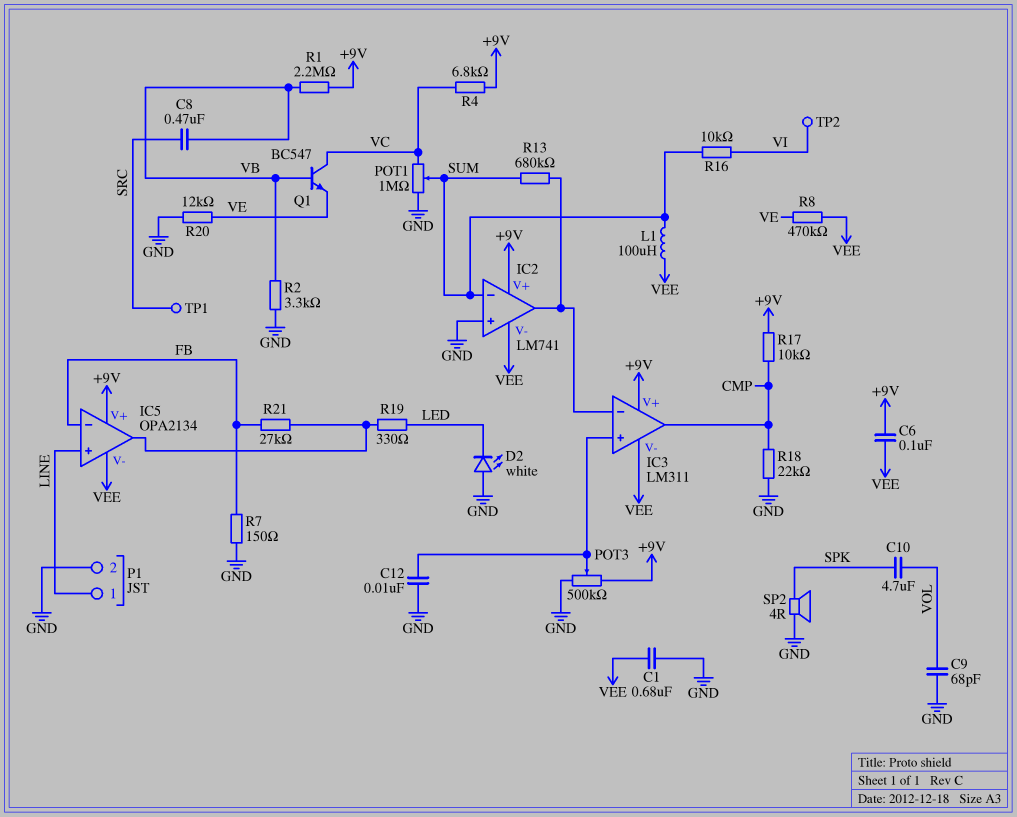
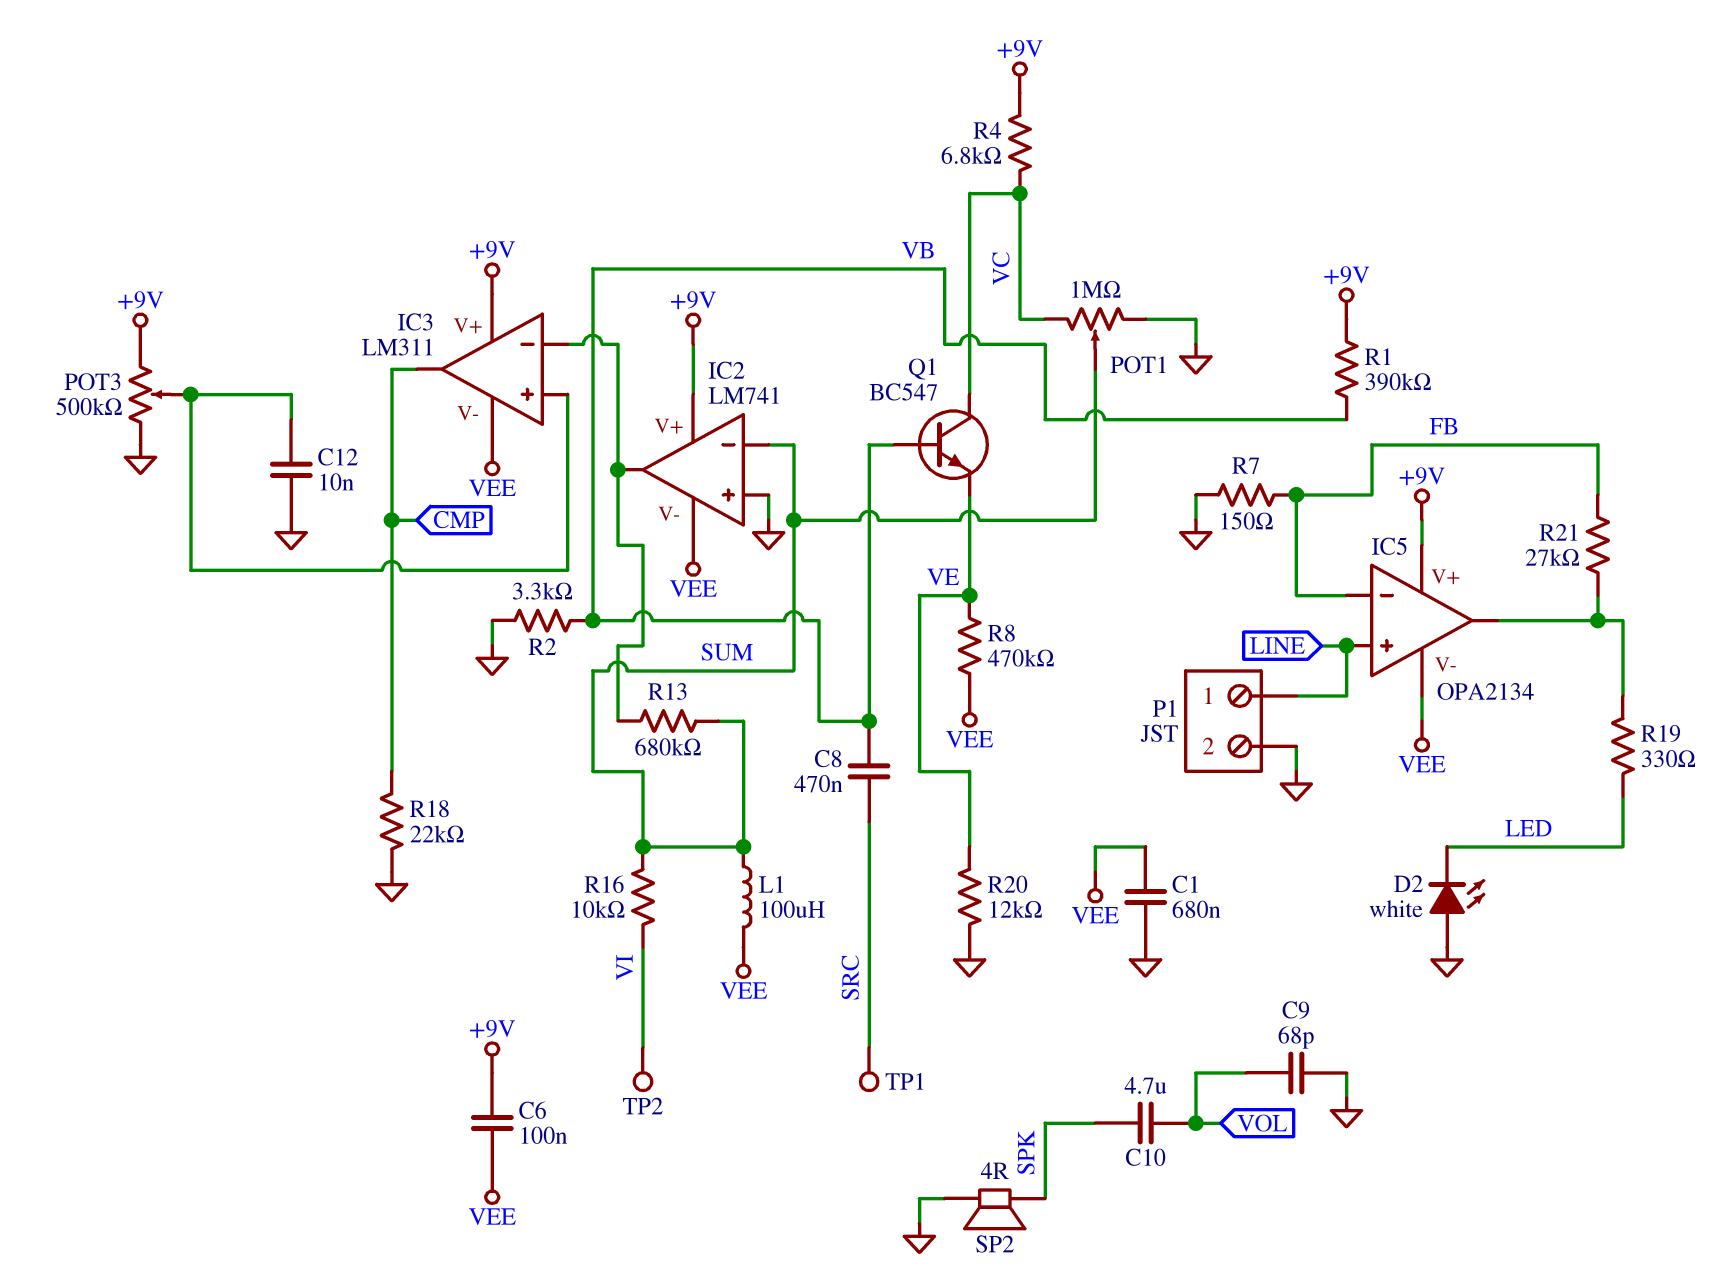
R1: 2.2M (+9V, VB) -> 390k (+9V, VB)
R17: 10k (+9V, CMP) -> none

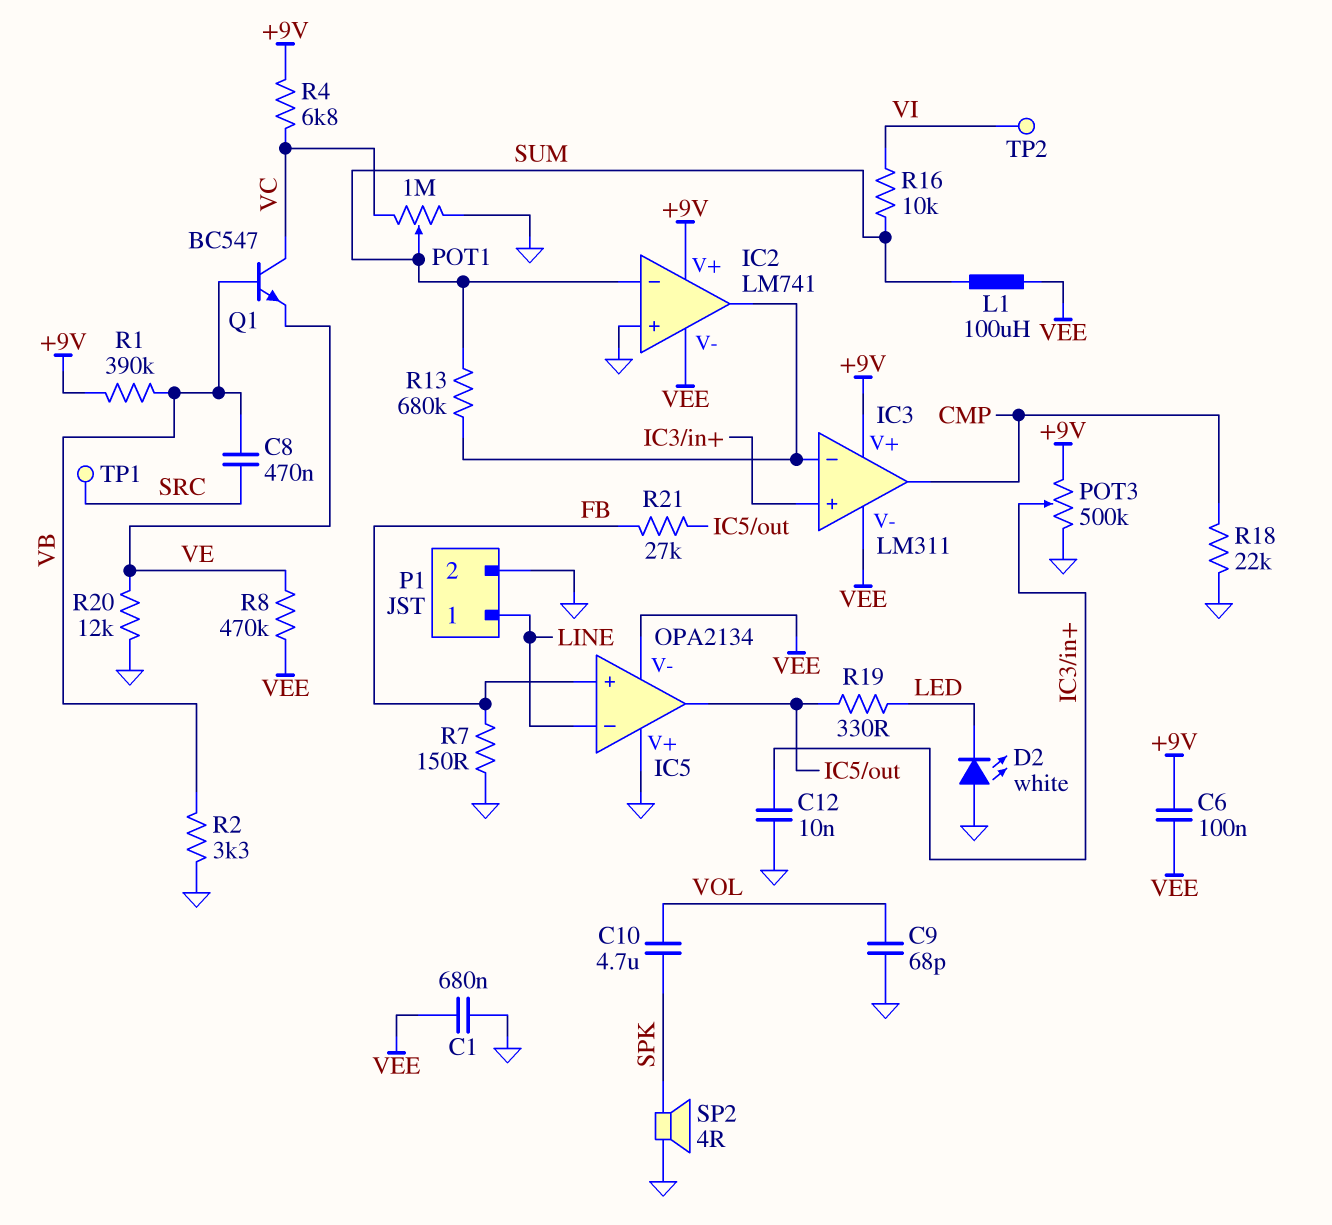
IC5 pin V+: +9V -> GND
IC5 pin in+: LINE -> FB
IC5 pin in-: FB -> LINE

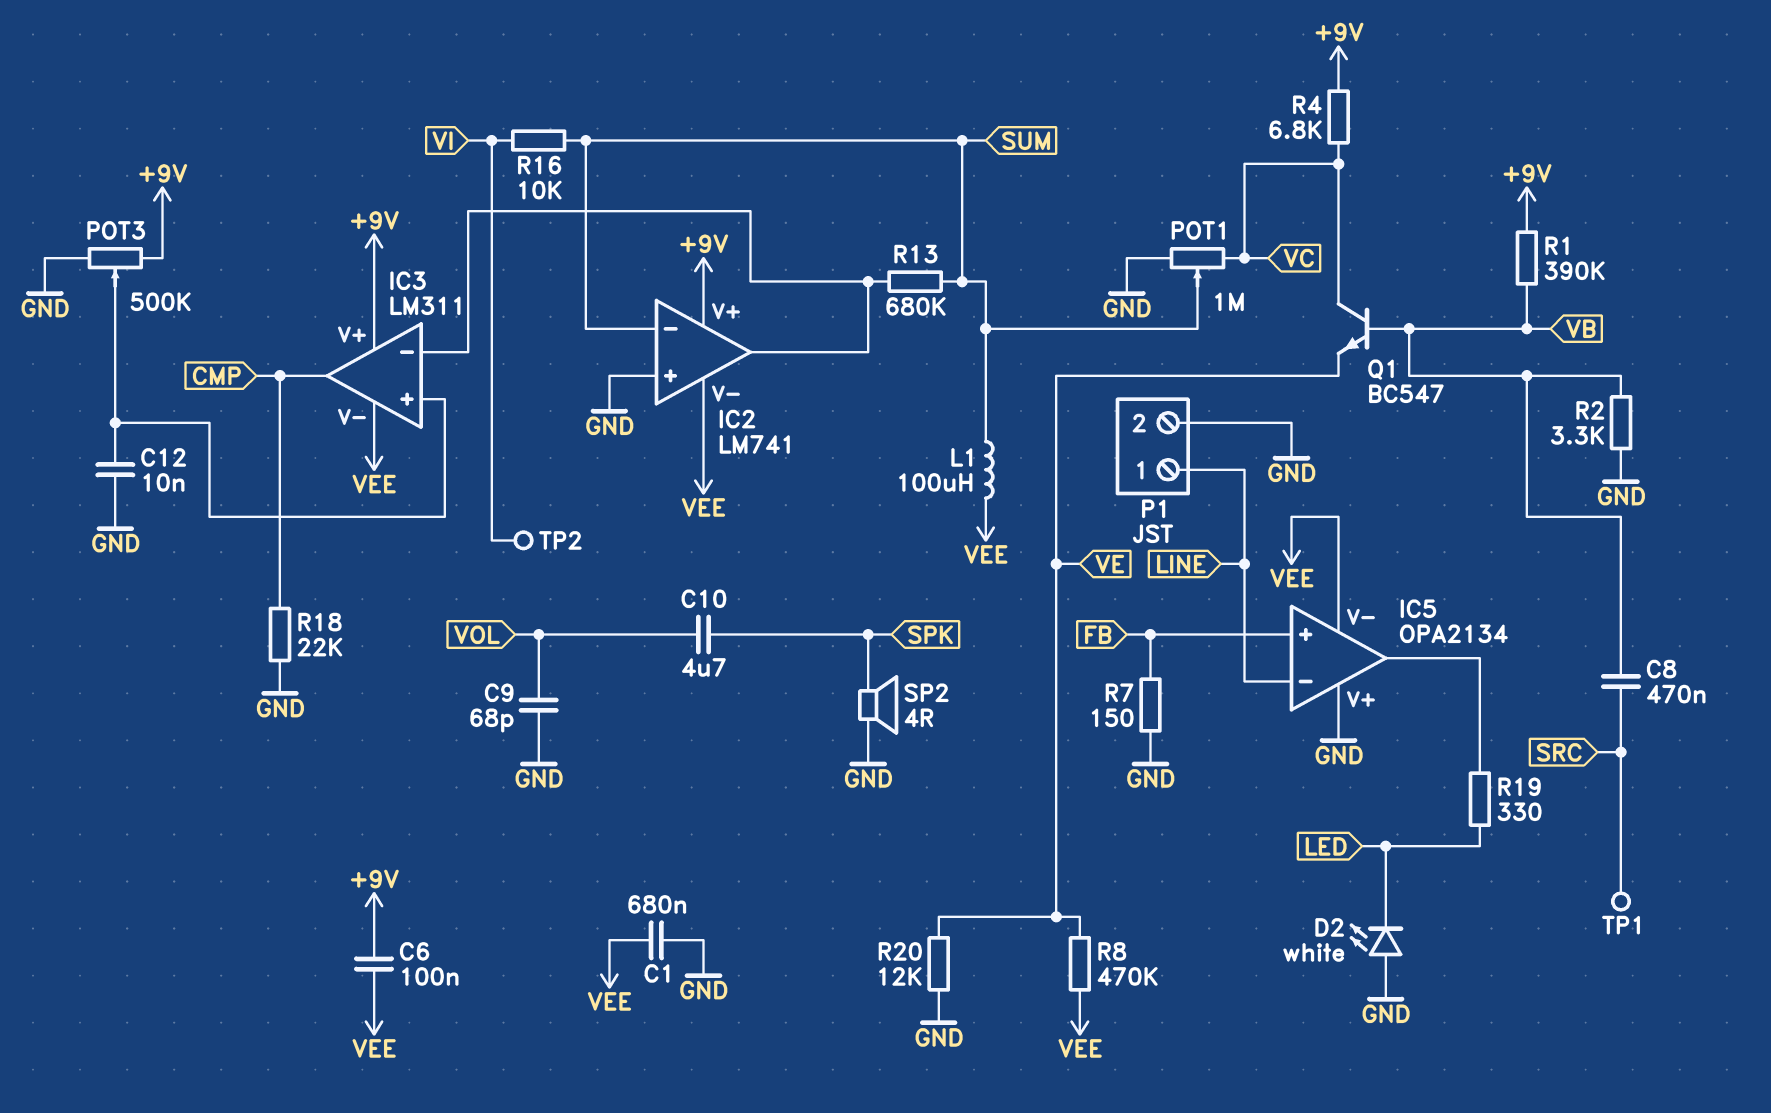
R21: 27k (FB, IC5/out) -> none

